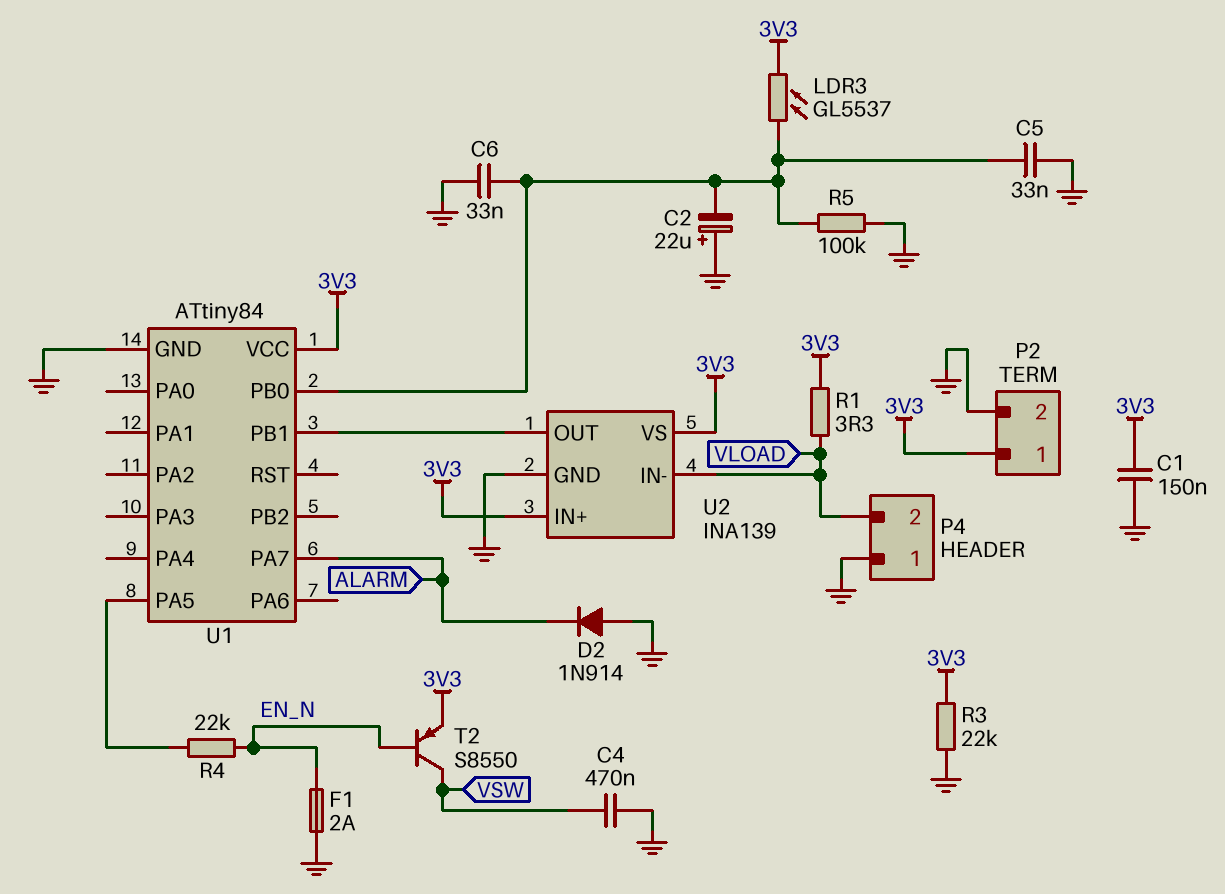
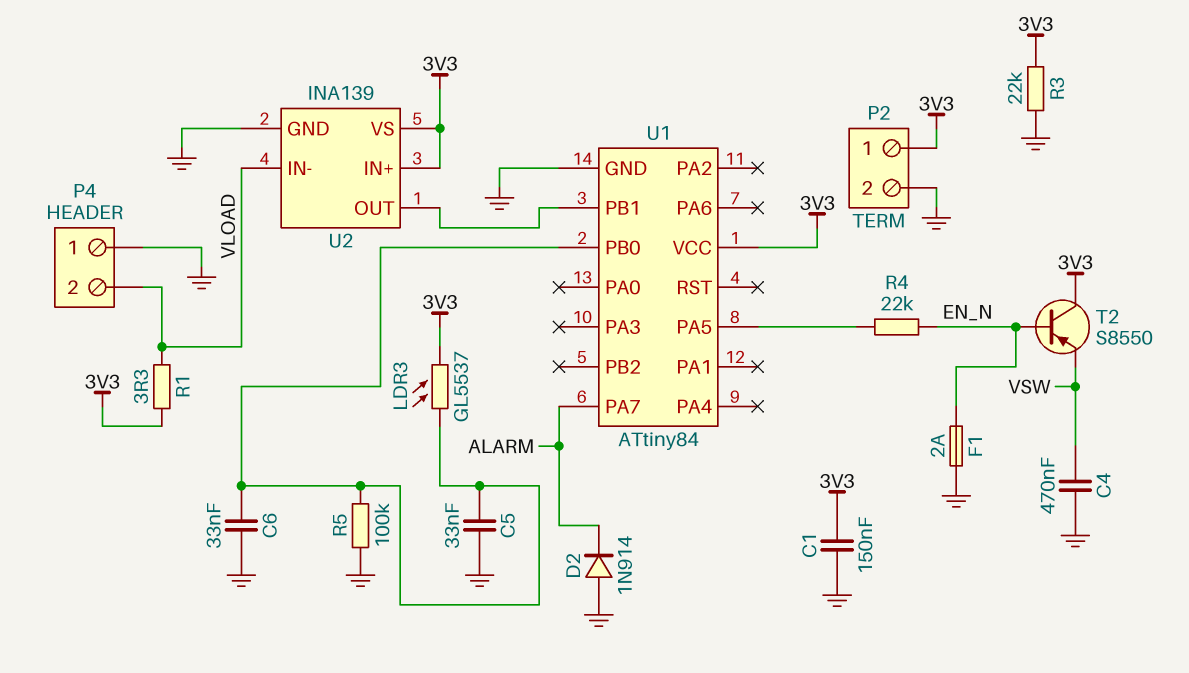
C2: 22uF (plus GND, minus U1/PB0) -> none
T2: PNP S8550 (B EN_N, C VSW, E 3V3) -> PNP S8550 (B EN_N, C 3V3, E VSW)

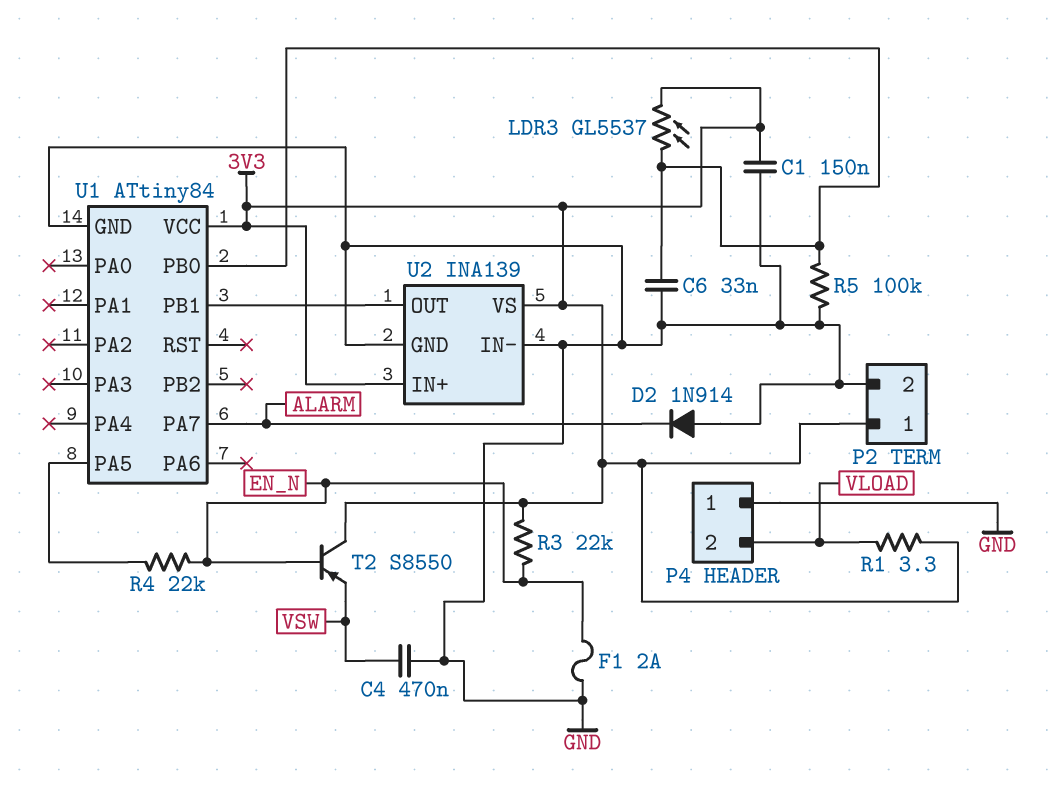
C5: 33nF (GND, U1/PB0) -> none
R3: 22k (3V3, GND) -> 22k (3V3, EN_N)
U2 pin IN-: VLOAD -> GND

